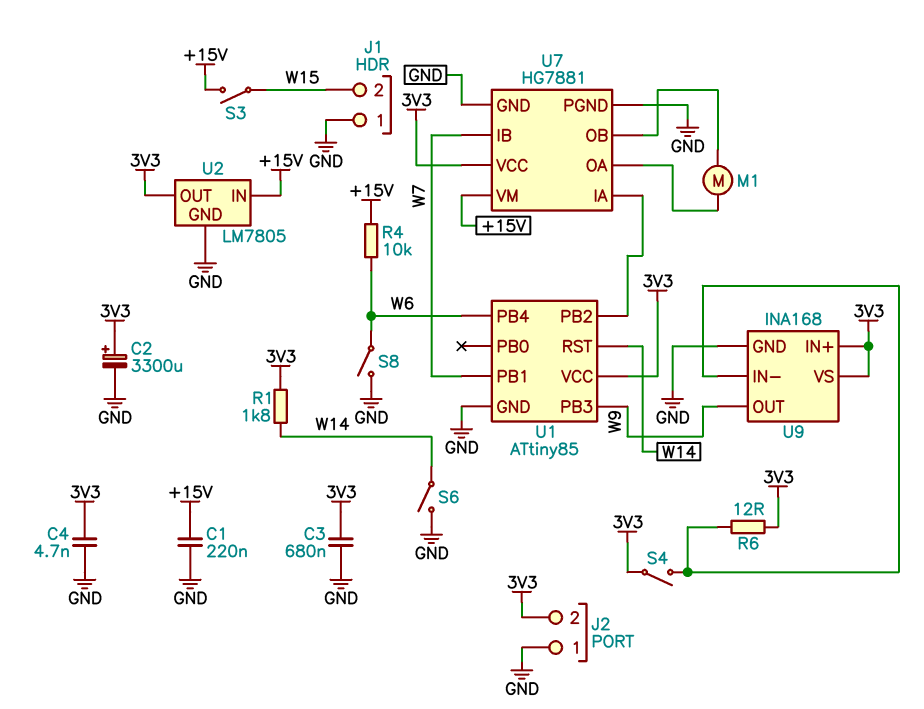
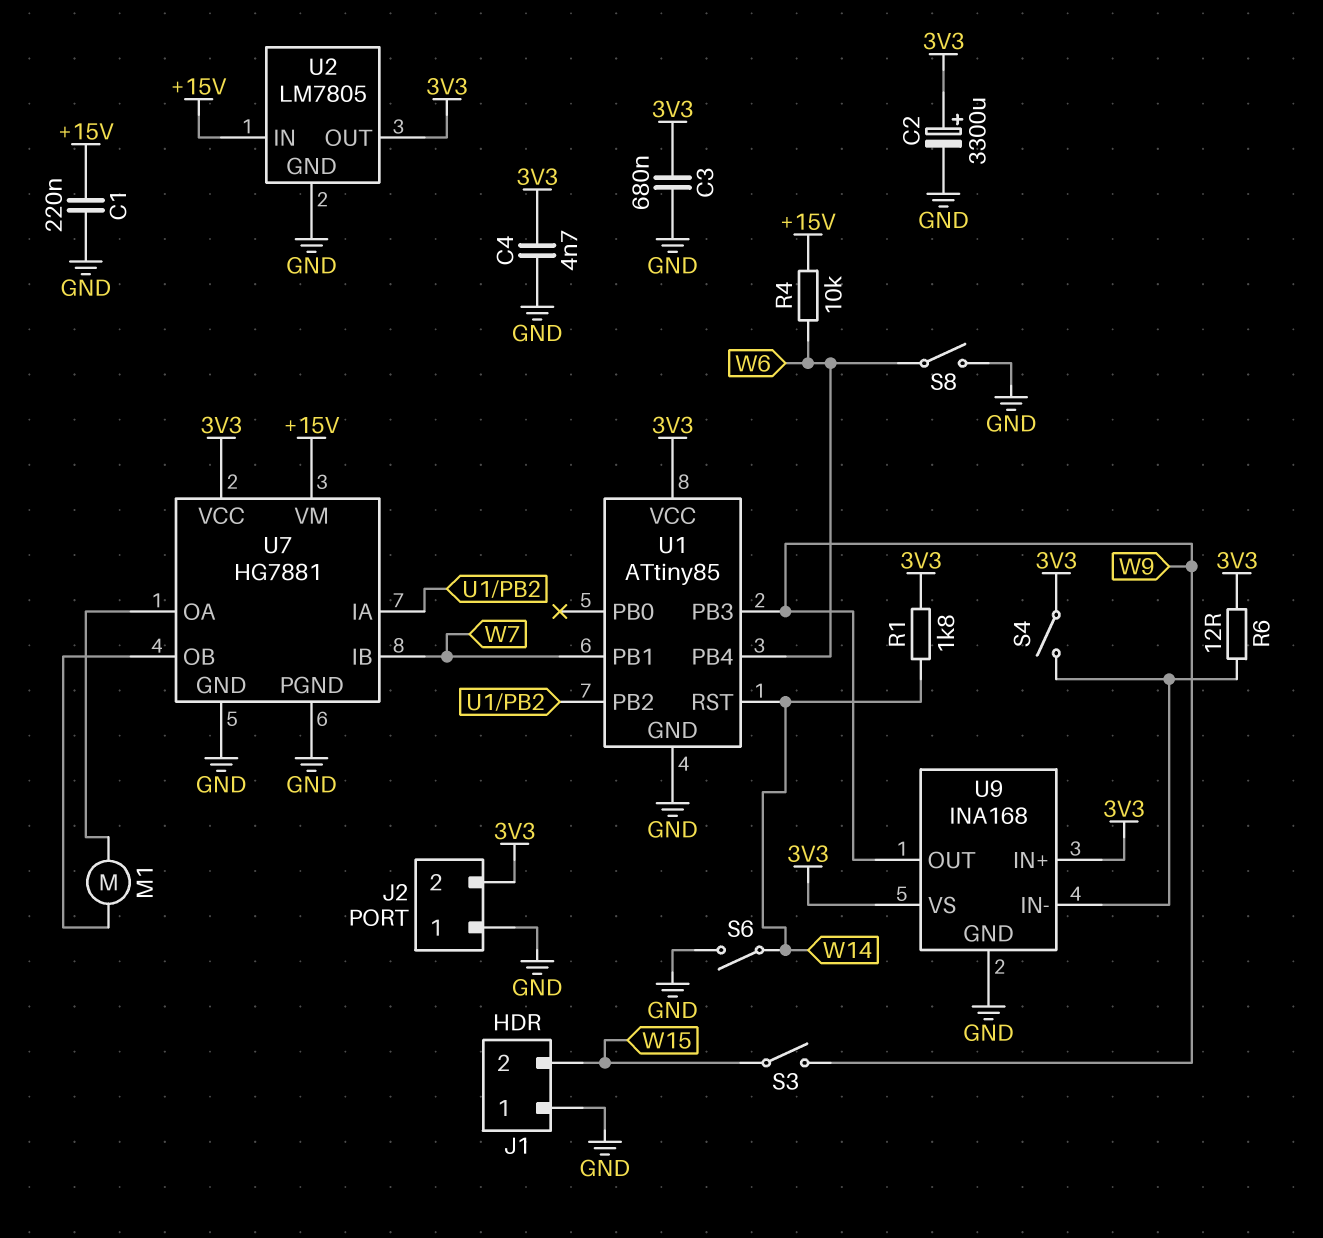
S3: switch (+15V, W15) -> switch (W9, W15)

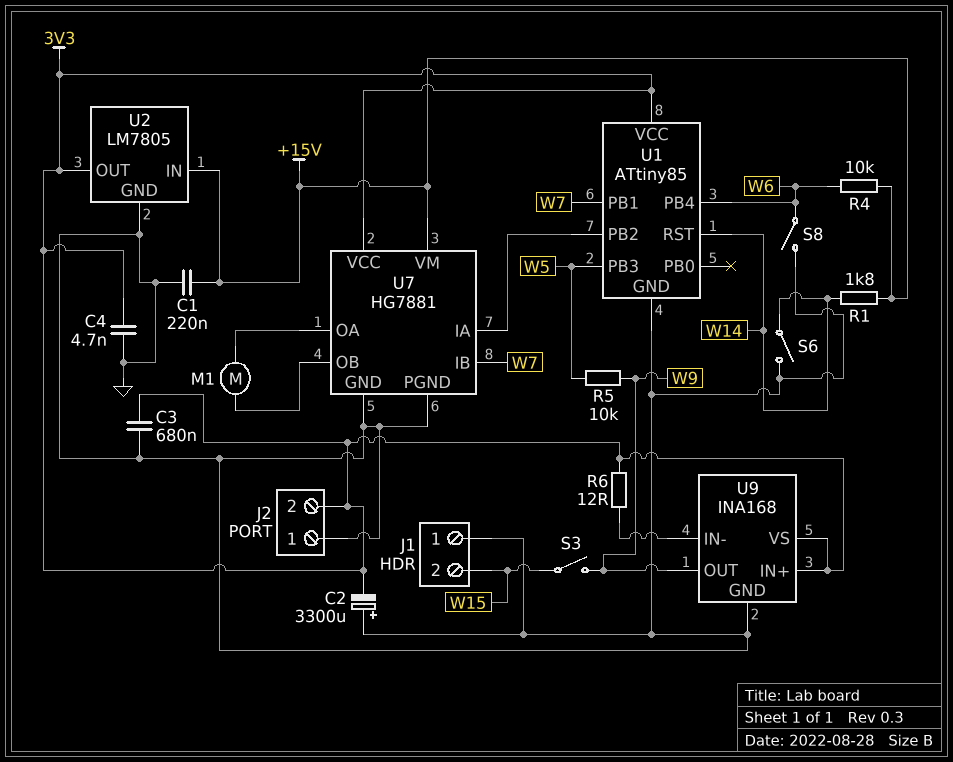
C2: 3300uF (plus 3V3, minus GND) -> 3300uF (plus GND, minus 3V3)
R1: 1.8k (3V3, W14) -> 1.8k (+15V, W14)
R5: none -> 10k (W5, W9)
S4: switch (3V3, U9/IN-) -> none
U1 pin PB3: W9 -> W5

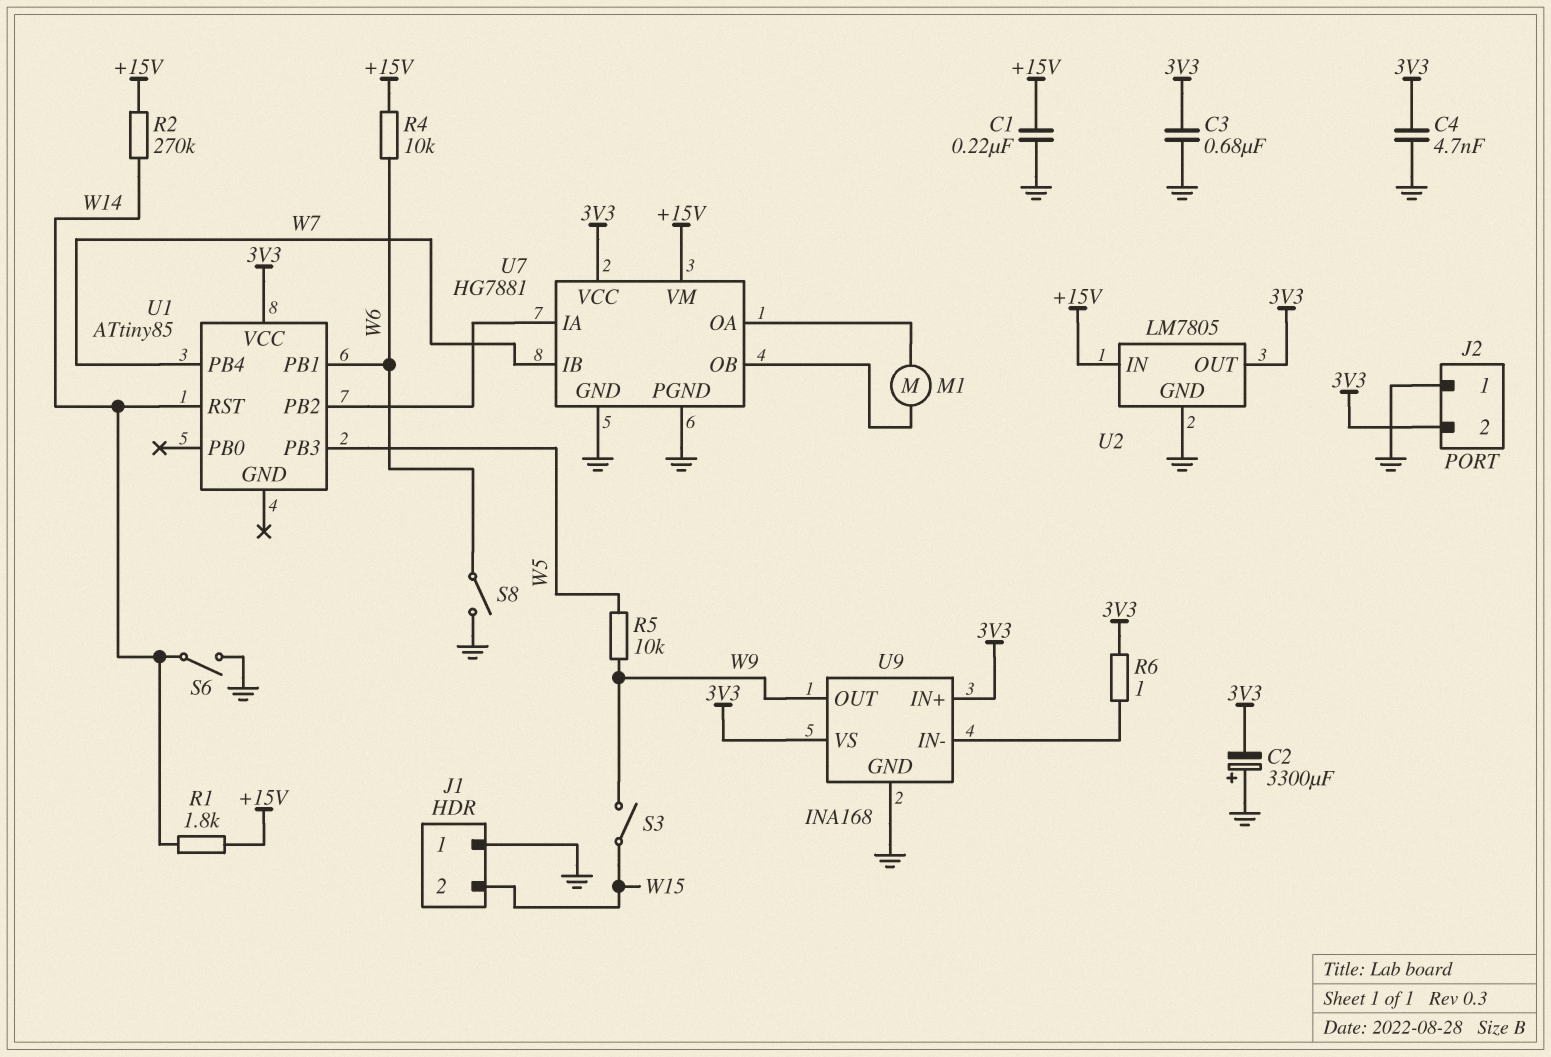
R2: none -> 270k (+15V, W14)
R6: 12 (3V3, U9/IN-) -> 1 (3V3, U9/IN-)
U1 pin GND: GND -> none
U1 pin PB1: W7 -> W6
U1 pin PB4: W6 -> W7

